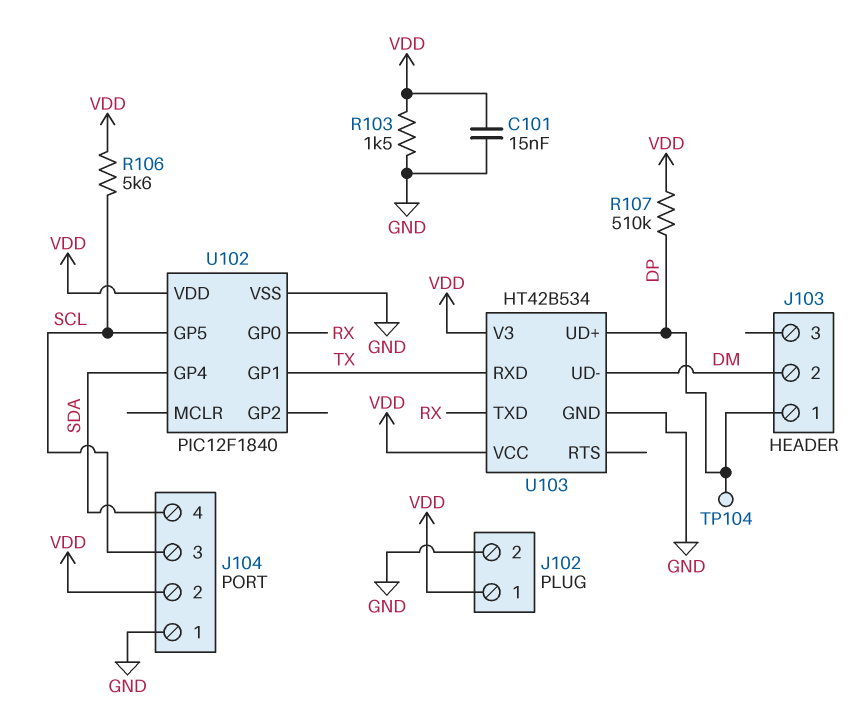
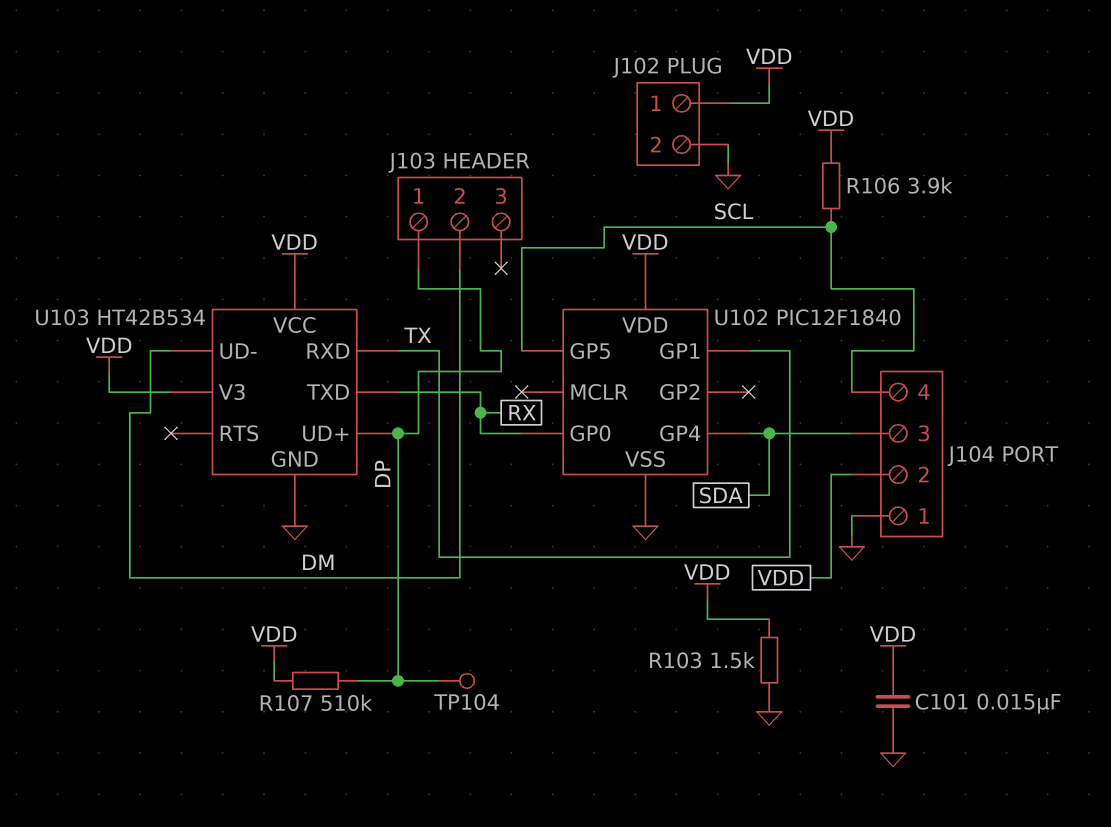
J104 pin 3: SCL -> SDA
J104 pin 4: SDA -> SCL
R106: 5.6k (SCL, VDD) -> 3.9k (SCL, VDD)

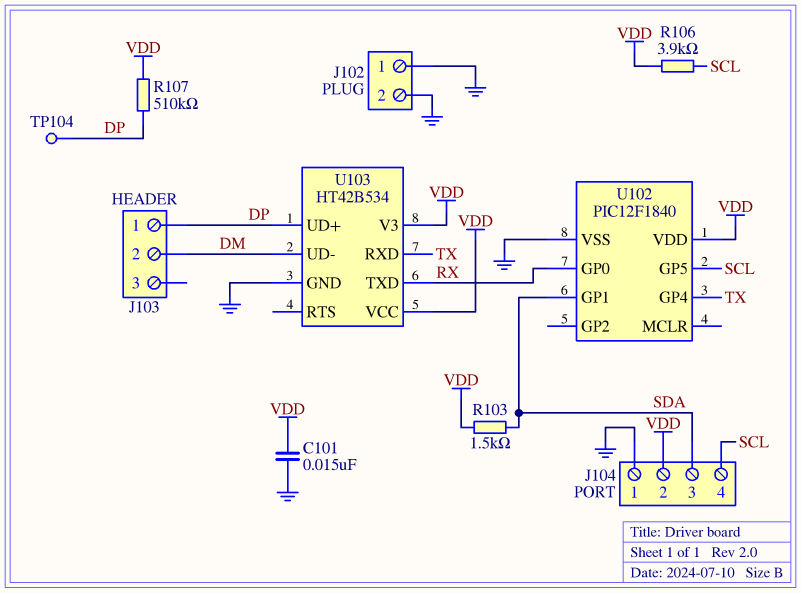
J102 pin 1: VDD -> GND
R103: 1.5k (GND, VDD) -> 1.5k (SDA, VDD)
U102 pin GP1: TX -> SDA
U102 pin GP4: SDA -> TX

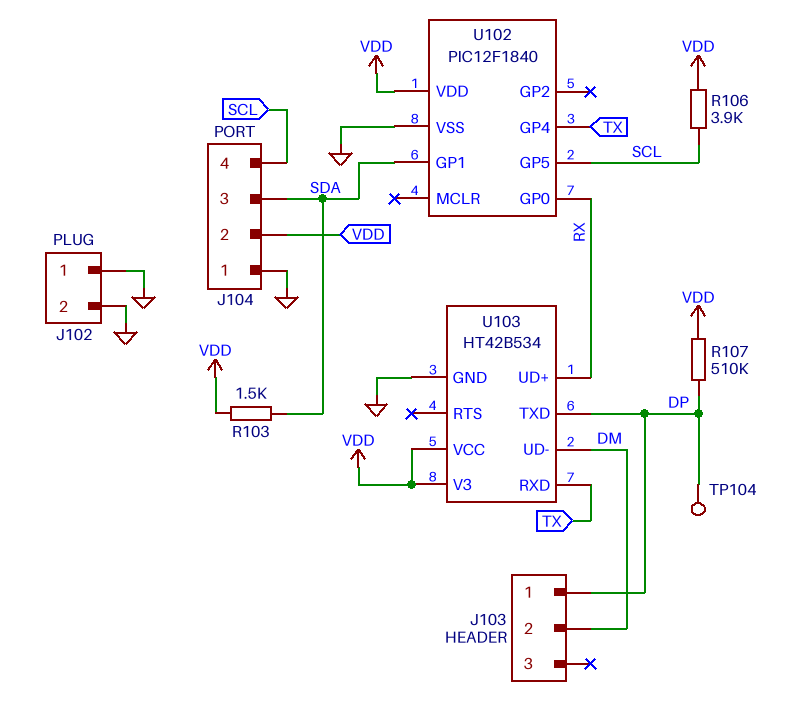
C101: 15nF (GND, VDD) -> none
U103 pin TXD: RX -> DP
U103 pin UD+: DP -> RX

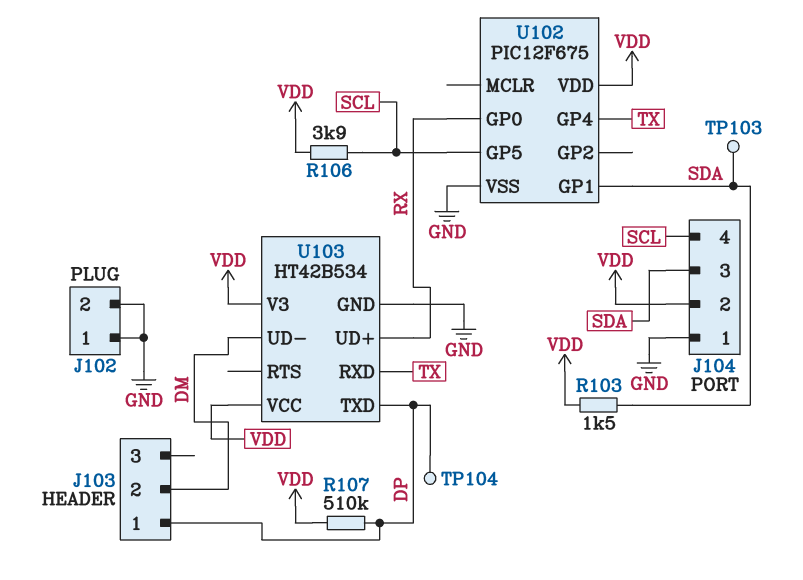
TP103: none -> test point (SDA)
U102: PIC12F1840 -> PIC12F675

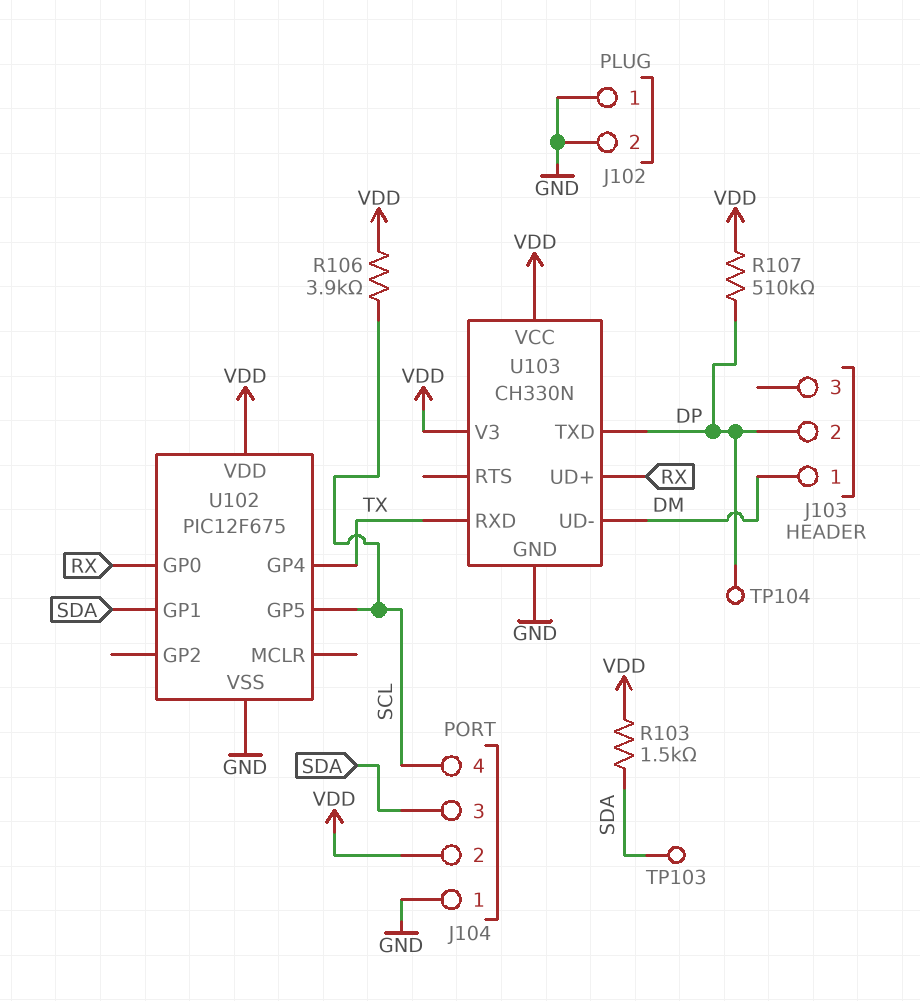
J103 pin 1: DP -> DM
J103 pin 2: DM -> DP
U103: HT42B534 -> CH330N

